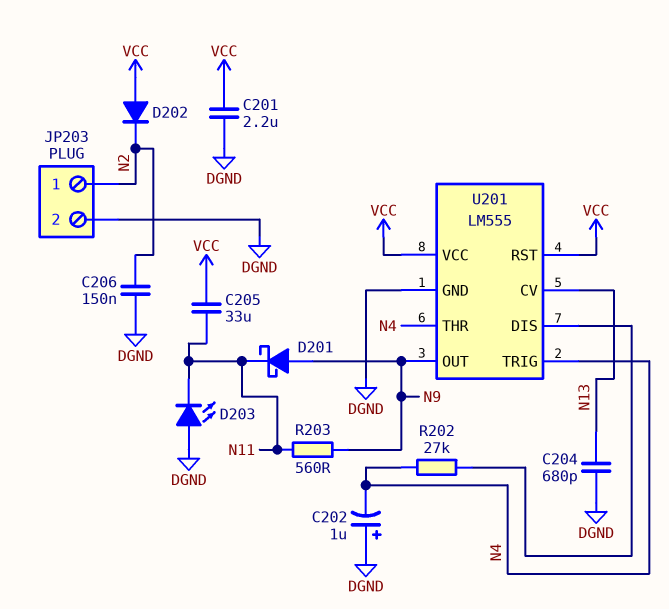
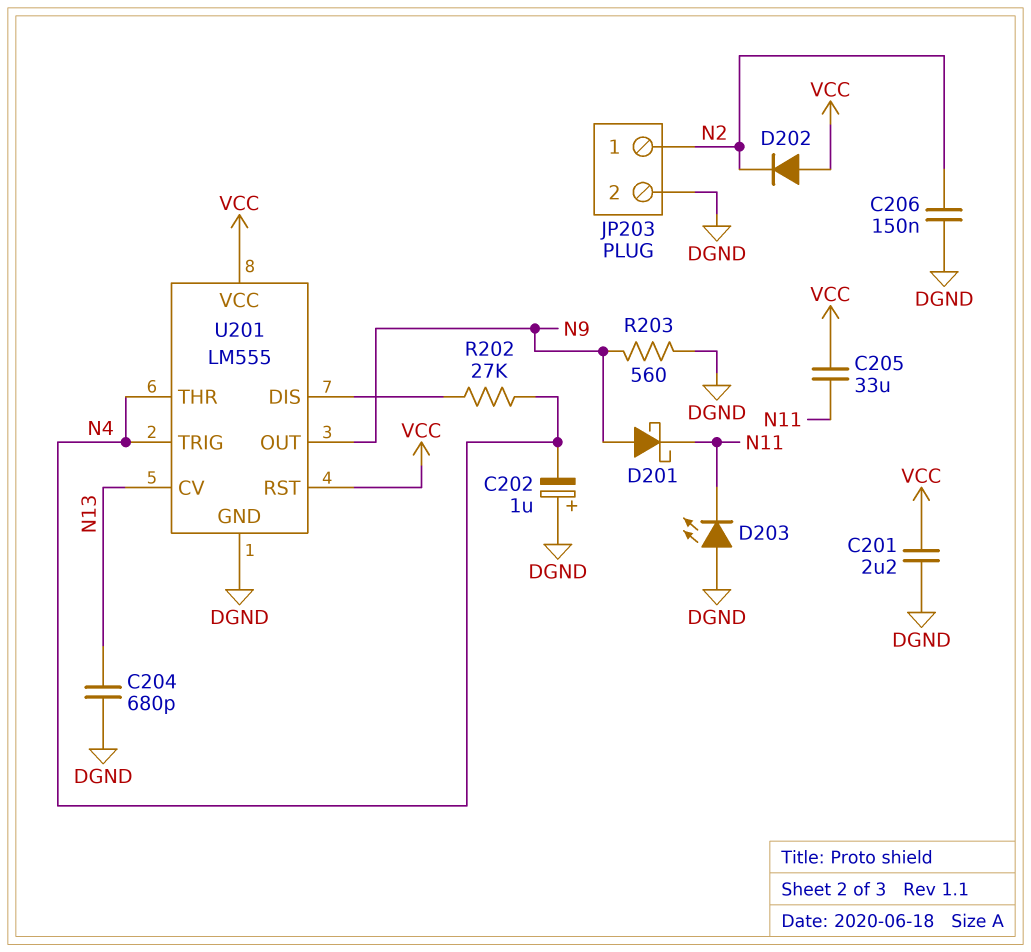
R203: 560 (N9, N11) -> 560 (DGND, N9)

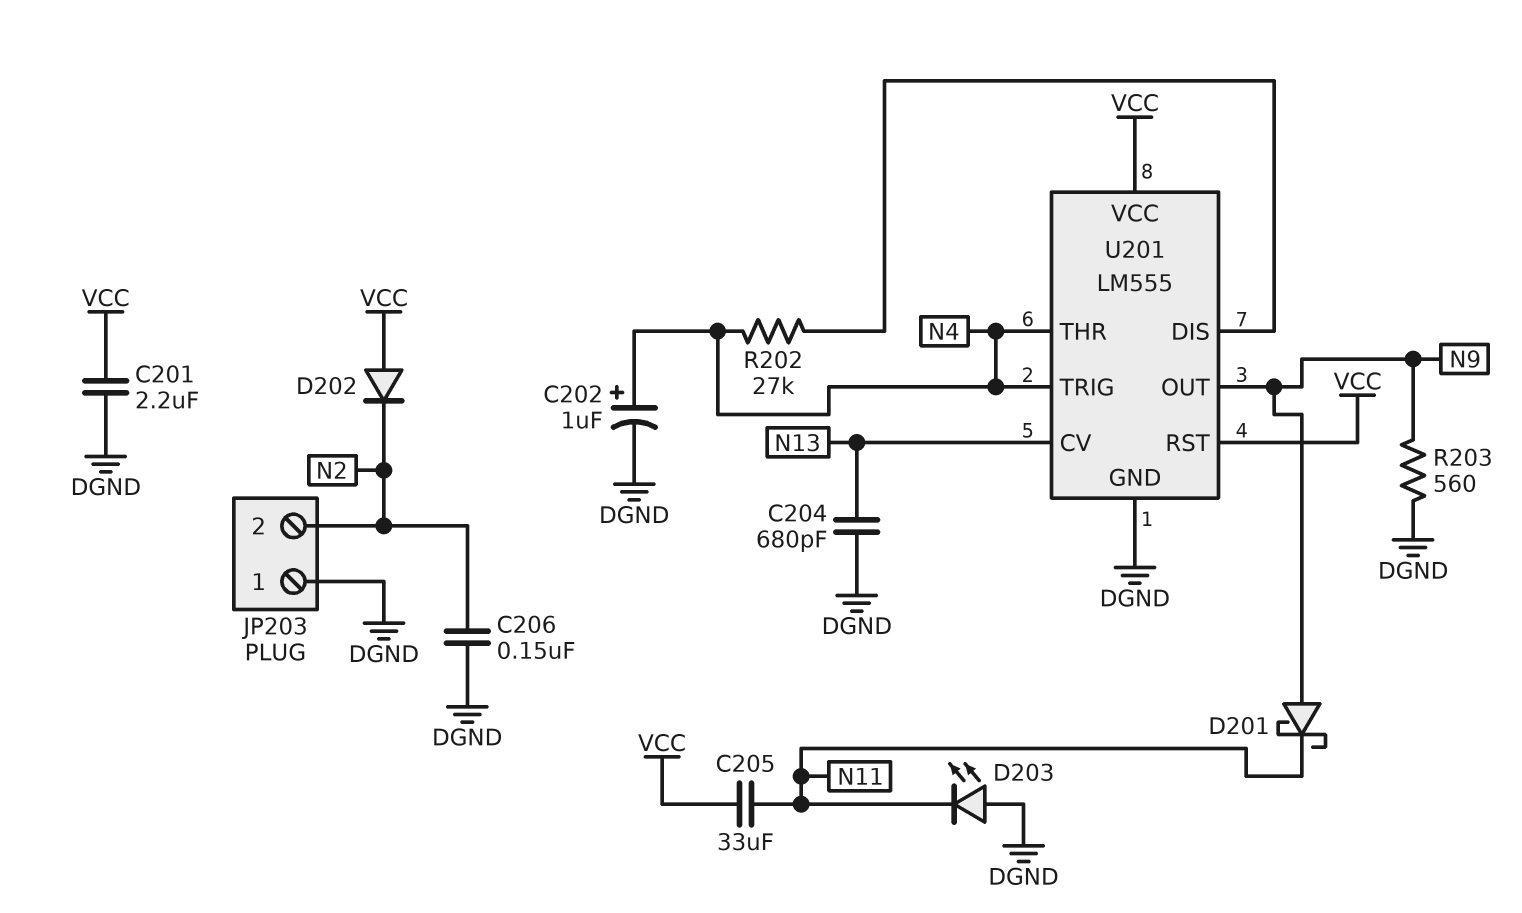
C202: 1uF (plus DGND, minus N4) -> 1uF (plus N4, minus DGND)
JP203 pin 1: N2 -> DGND
JP203 pin 2: DGND -> N2

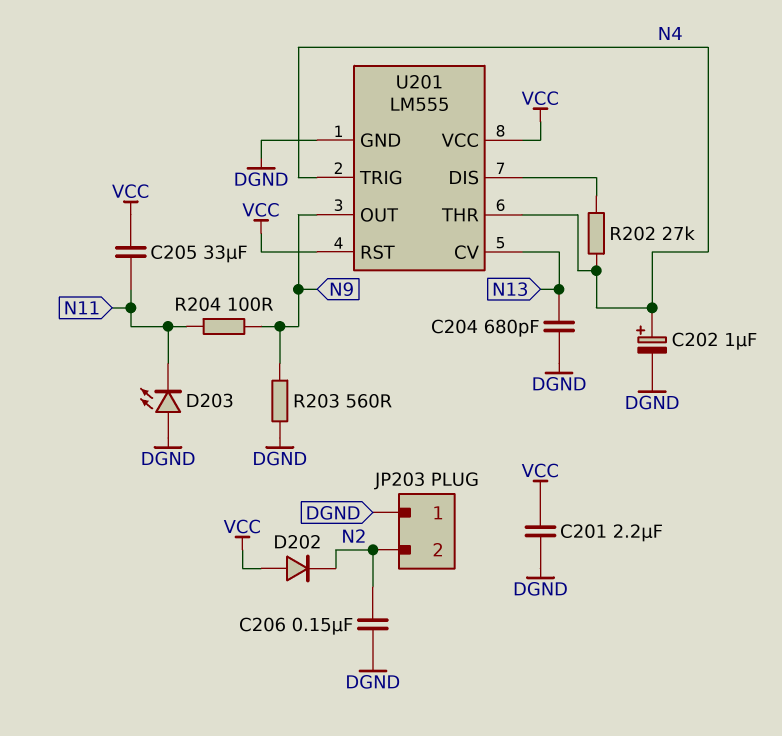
D201: schottky (A N9, K N11) -> none
R204: none -> 100 (N9, N11)

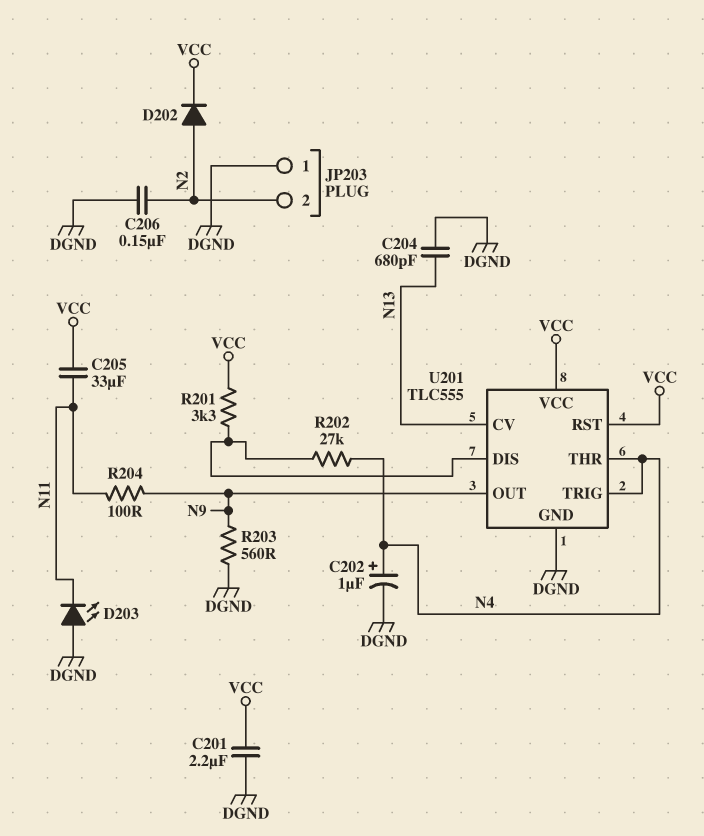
D202: diode (A VCC, K N2) -> diode (A N2, K VCC)
R201: none -> 3.3k (U201/DIS, VCC)
U201: LM555 -> TLC555

